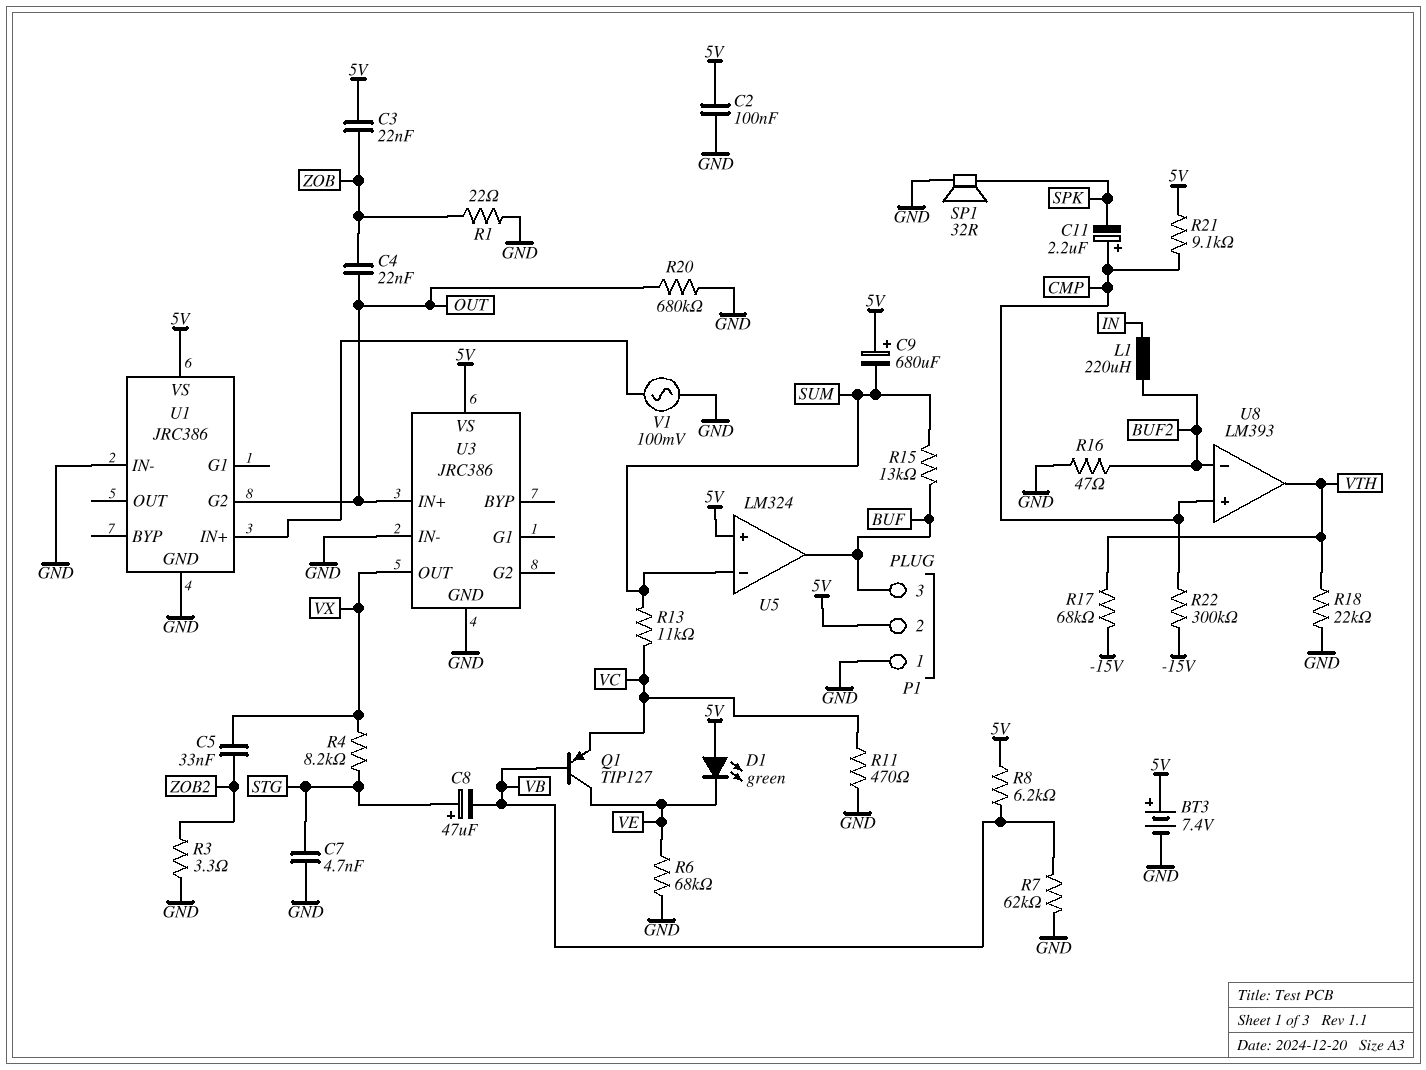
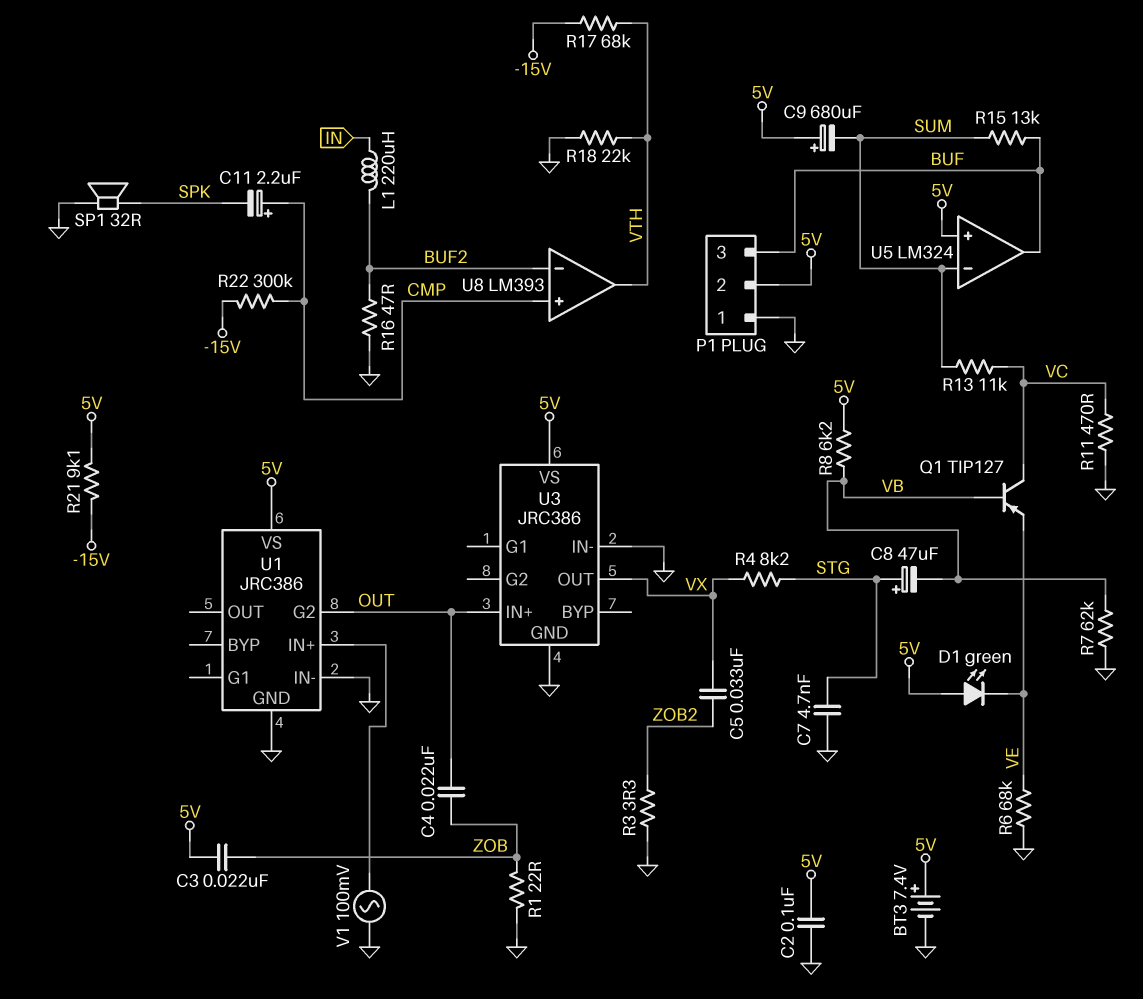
Q1: PNP TIP127 (B VB, C VE, E VC) -> PNP TIP127 (B VB, C VC, E VE)
R20: 680k (GND, OUT) -> none
R21: 9.1k (5V, CMP) -> 9.1k (-15V, 5V)

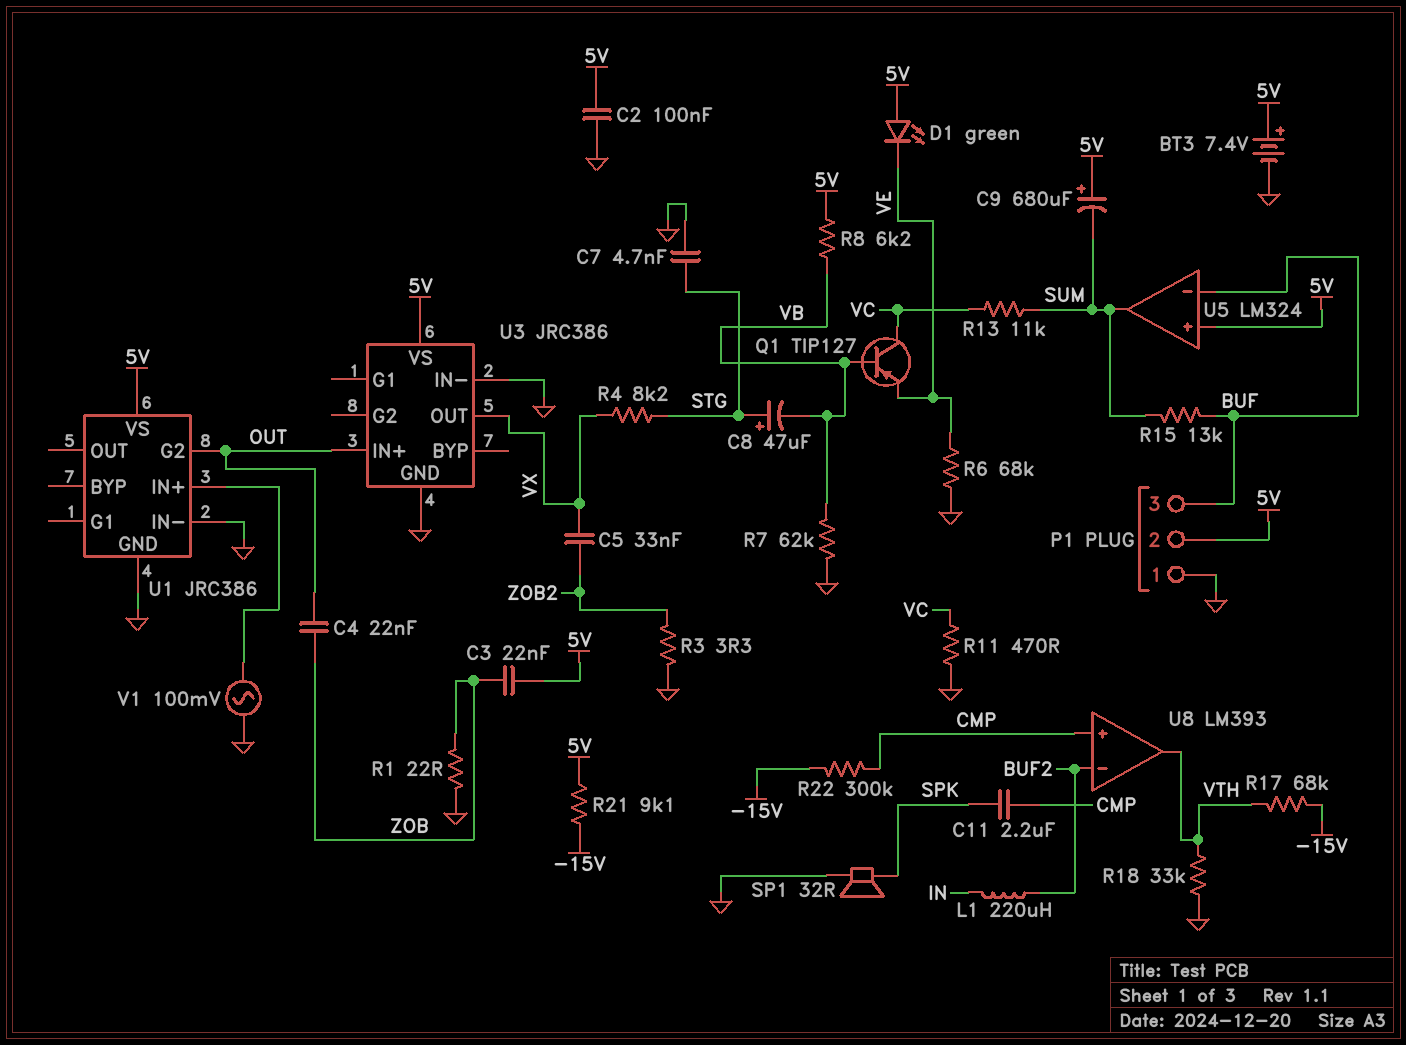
C11: 2.2uF (plus CMP, minus SPK) -> 2.2uF (CMP, SPK)
R16: 47 (BUF2, GND) -> none
R18: 22k (GND, VTH) -> 33k (GND, VTH)
U5 pin in-: SUM -> BUF
U5 pin out: BUF -> SUM

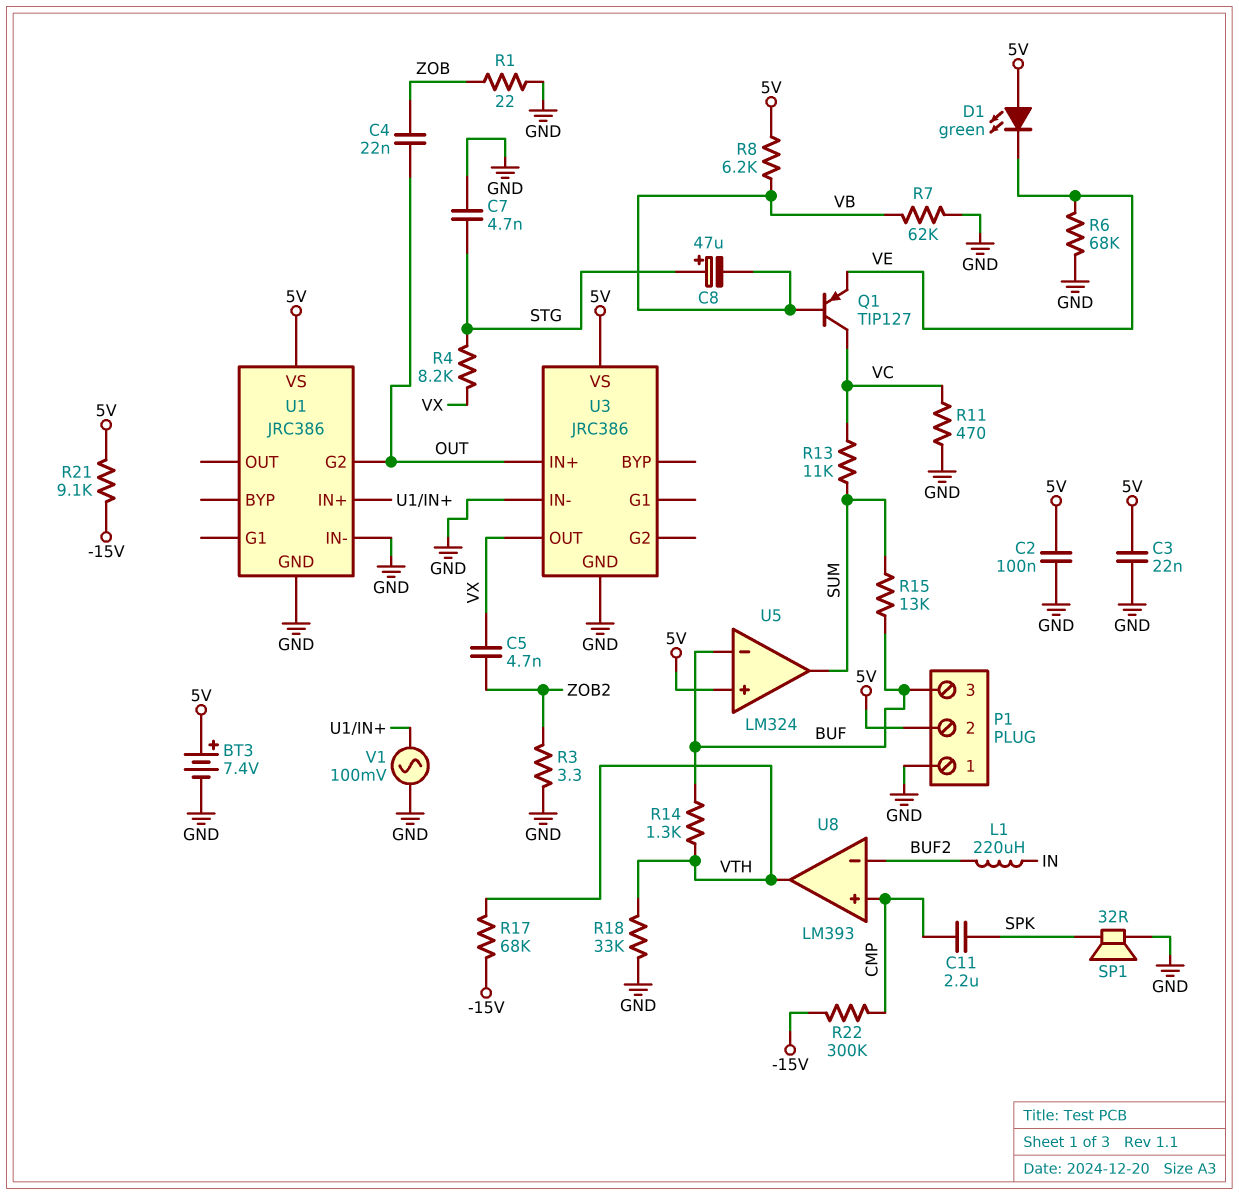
C3: 22nF (5V, ZOB) -> 22nF (5V, GND)
C5: 33nF (VX, ZOB2) -> 4.7nF (VX, ZOB2)
C9: 680uF (plus 5V, minus SUM) -> none
R14: none -> 1.3k (BUF, VTH)

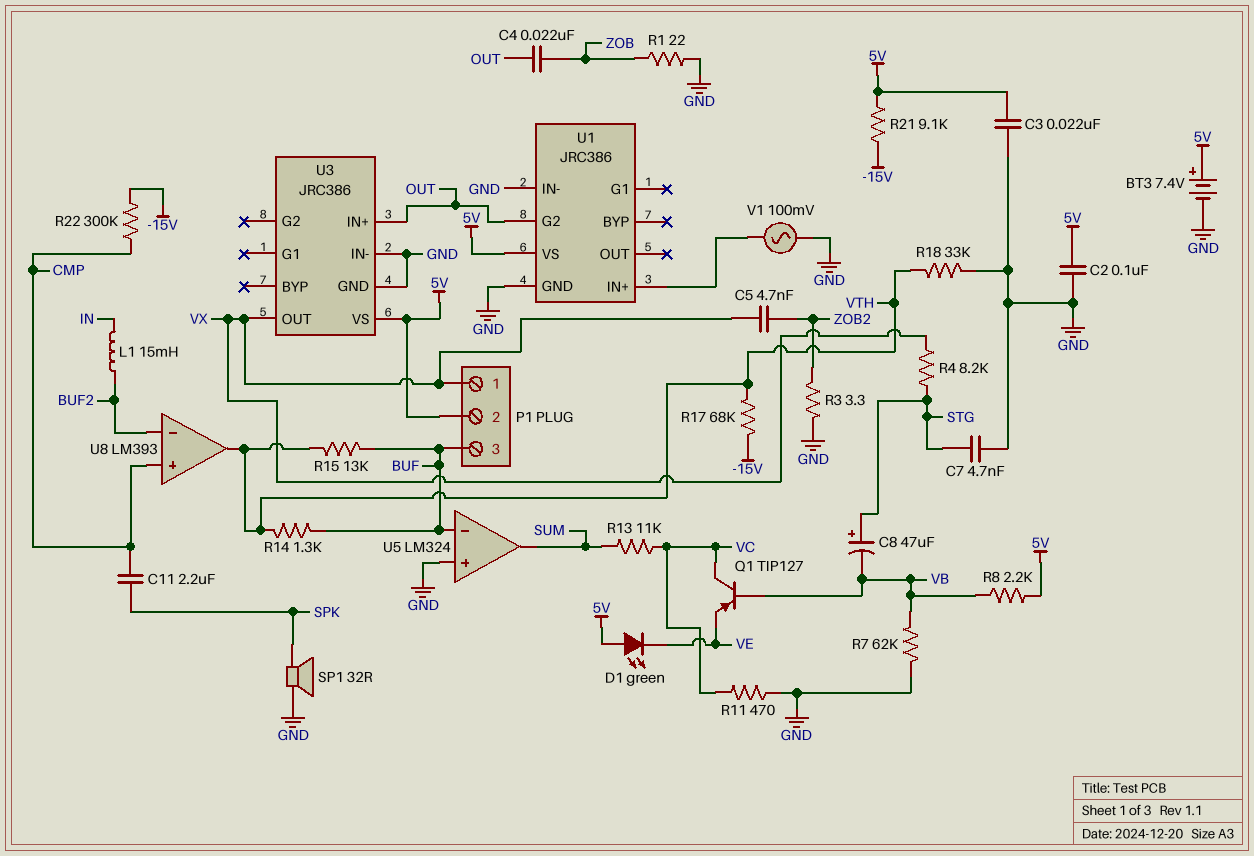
L1: 220uH (BUF2, IN) -> 15mH (BUF2, IN)
P1 pin 1: GND -> VX
R6: 68k (GND, VE) -> none
R8: 6.2k (5V, VB) -> 2.2k (5V, VB)
R15: 13k (BUF, SUM) -> 13k (BUF, VTH)
U5 pin in+: 5V -> GND

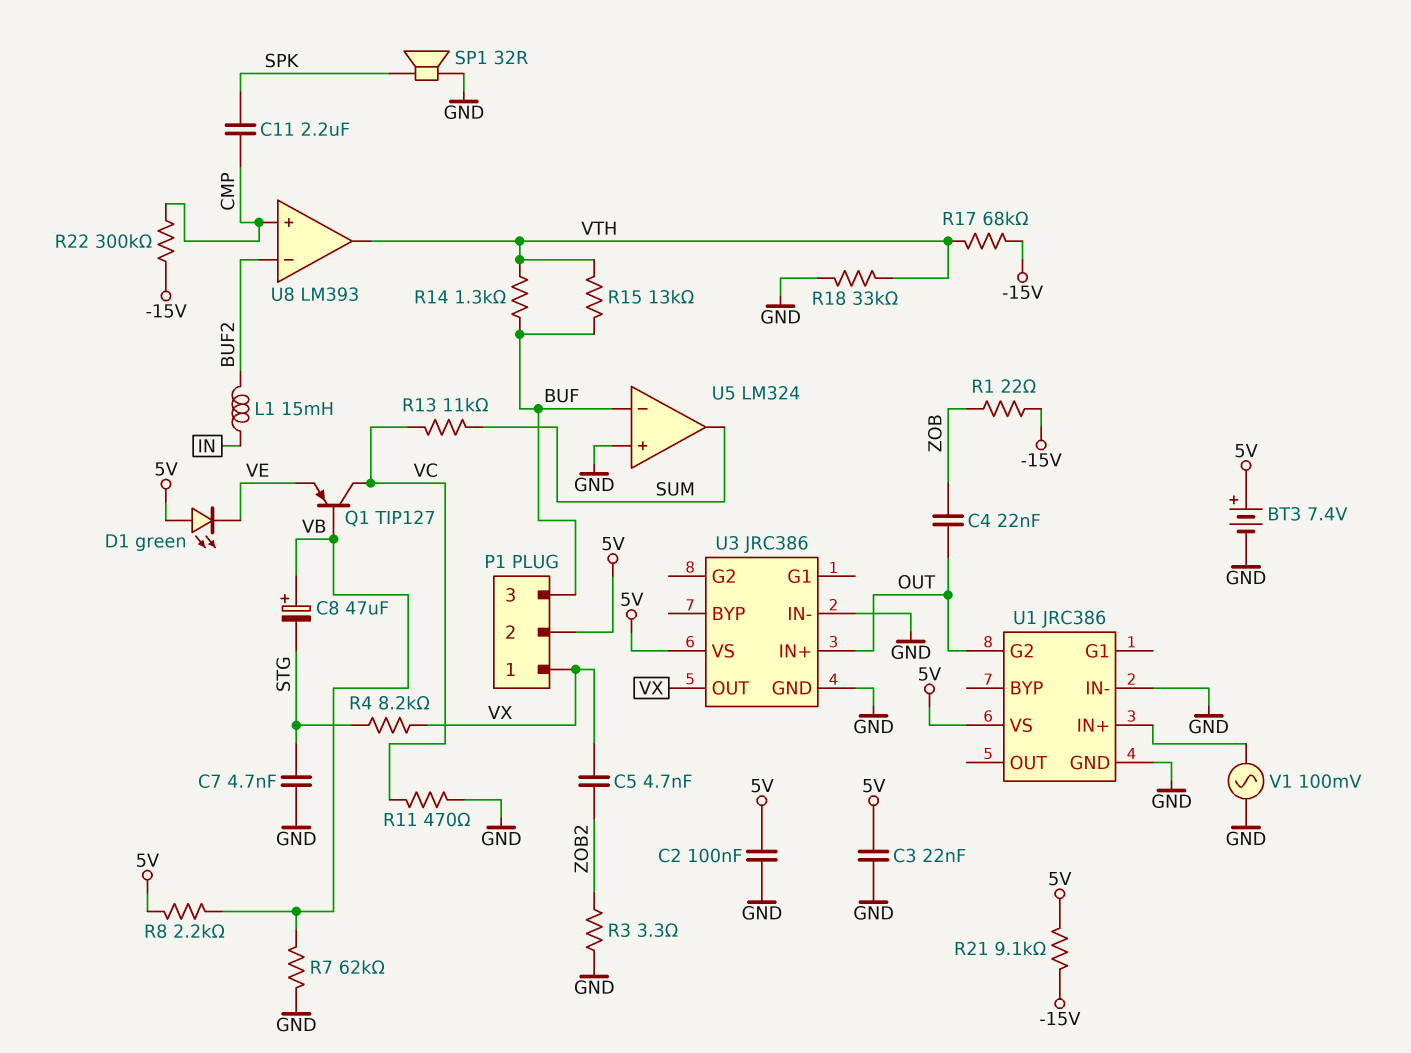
C8: 47uF (plus STG, minus VB) -> 47uF (plus VB, minus STG)
R1: 22 (GND, ZOB) -> 22 (-15V, ZOB)

